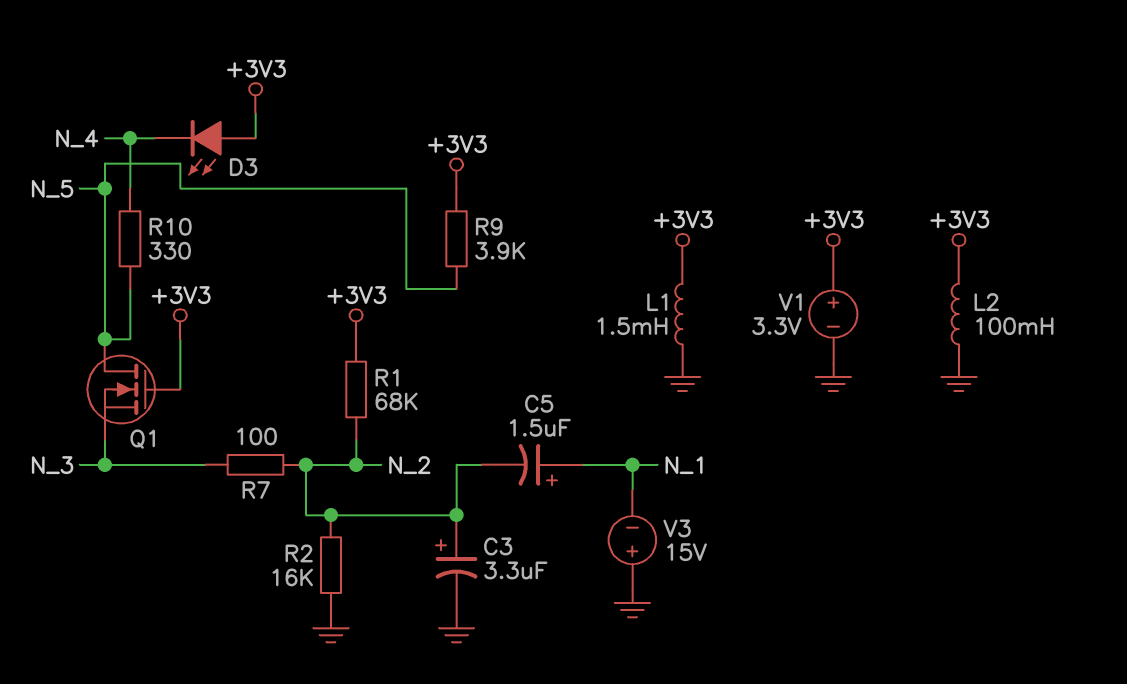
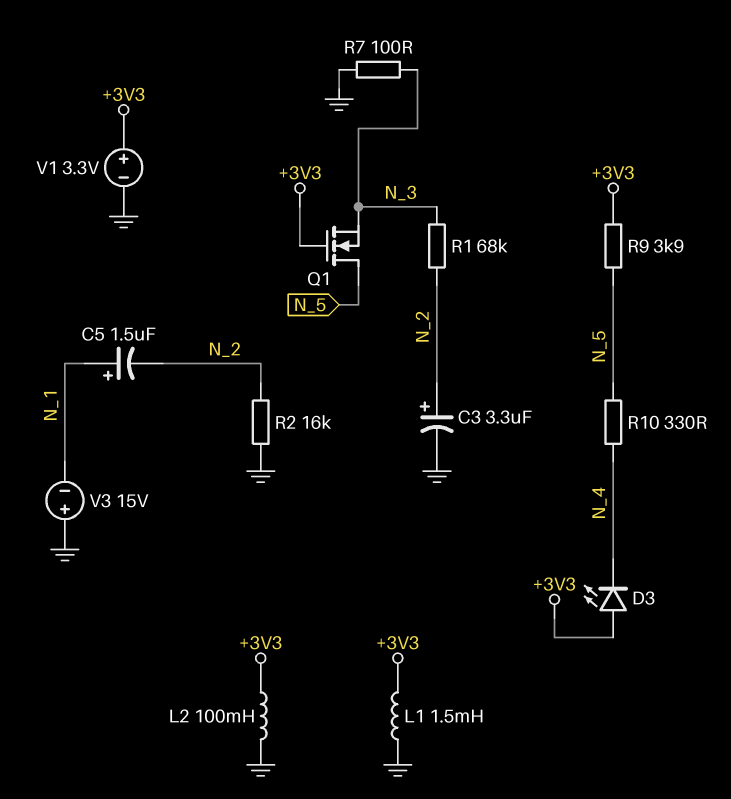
R1: 68k (+3V3, N_2) -> 68k (N_2, N_3)
R7: 100 (N_2, N_3) -> 100 (GND, N_3)

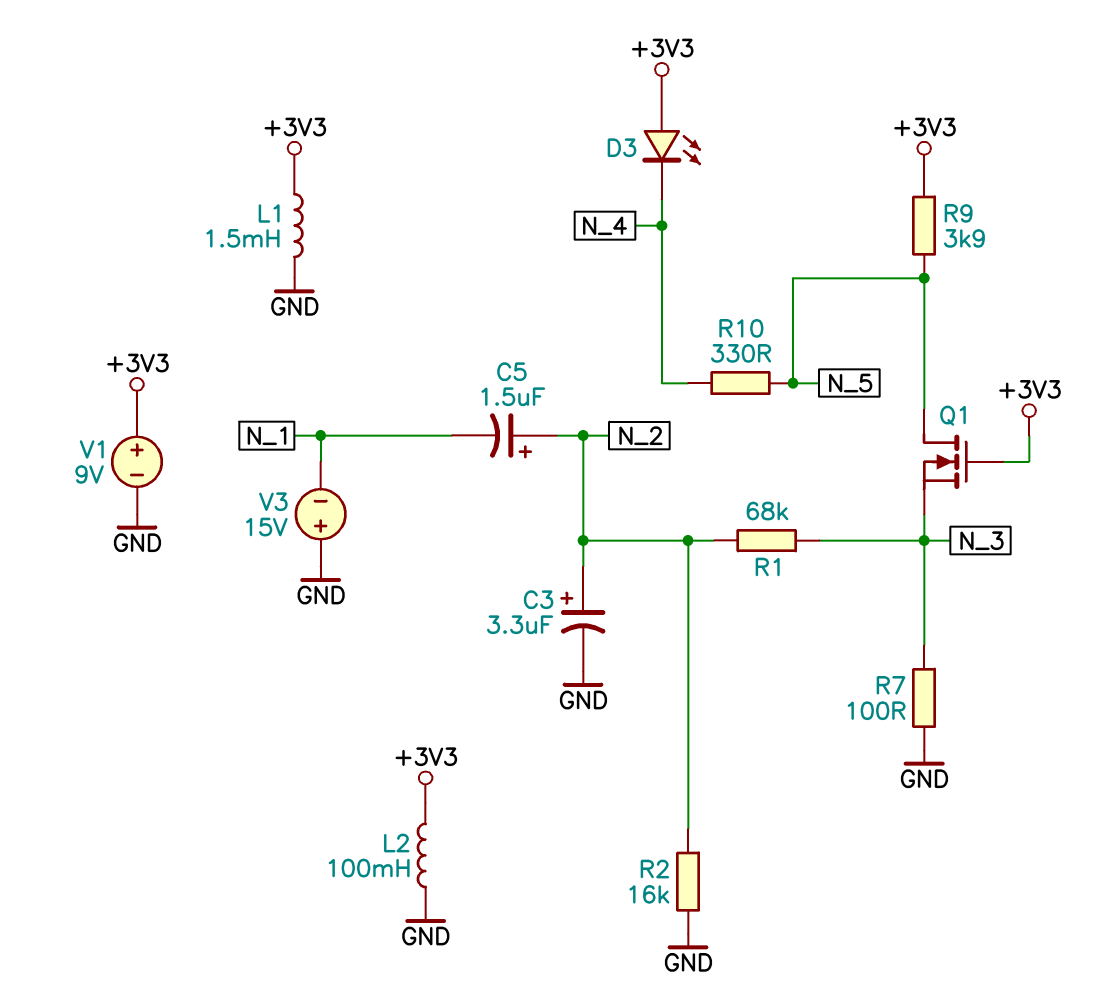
C5: 1.5uF (plus N_1, minus N_2) -> 1.5uF (plus N_2, minus N_1)
V1: 3.3V (plus +3V3, minus GND) -> 9V (plus +3V3, minus GND)

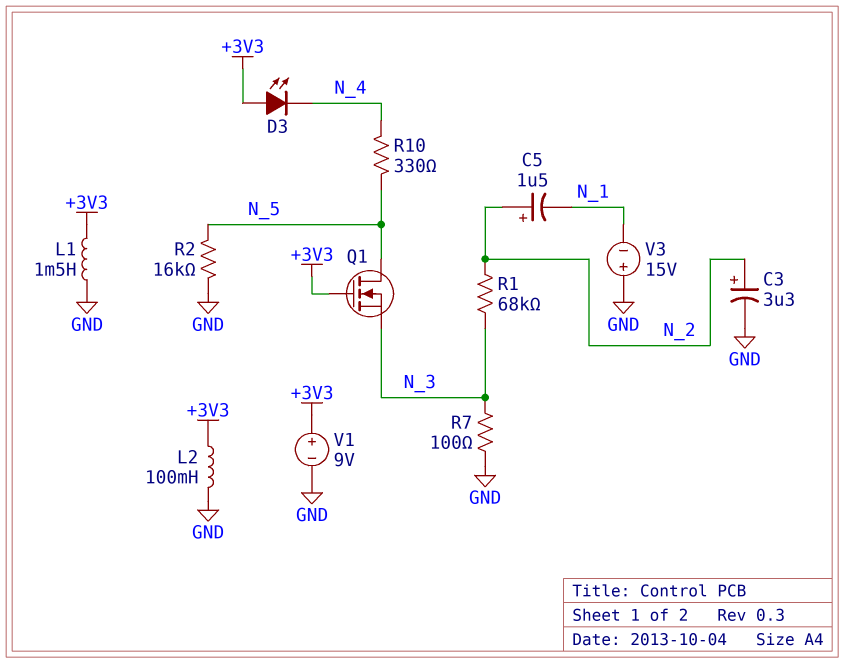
R2: 16k (GND, N_2) -> 16k (GND, N_5)
R9: 3.9k (+3V3, N_5) -> none

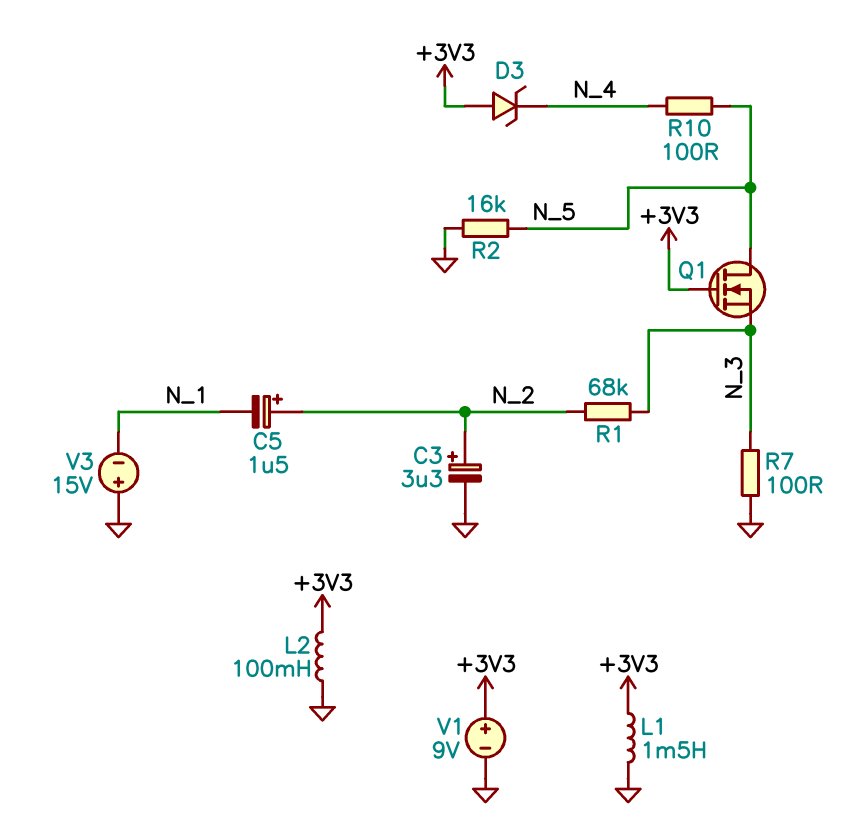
D3: LED (A +3V3, K N_4) -> zener (A +3V3, K N_4)
R10: 330 (N_4, N_5) -> 100 (N_4, N_5)

